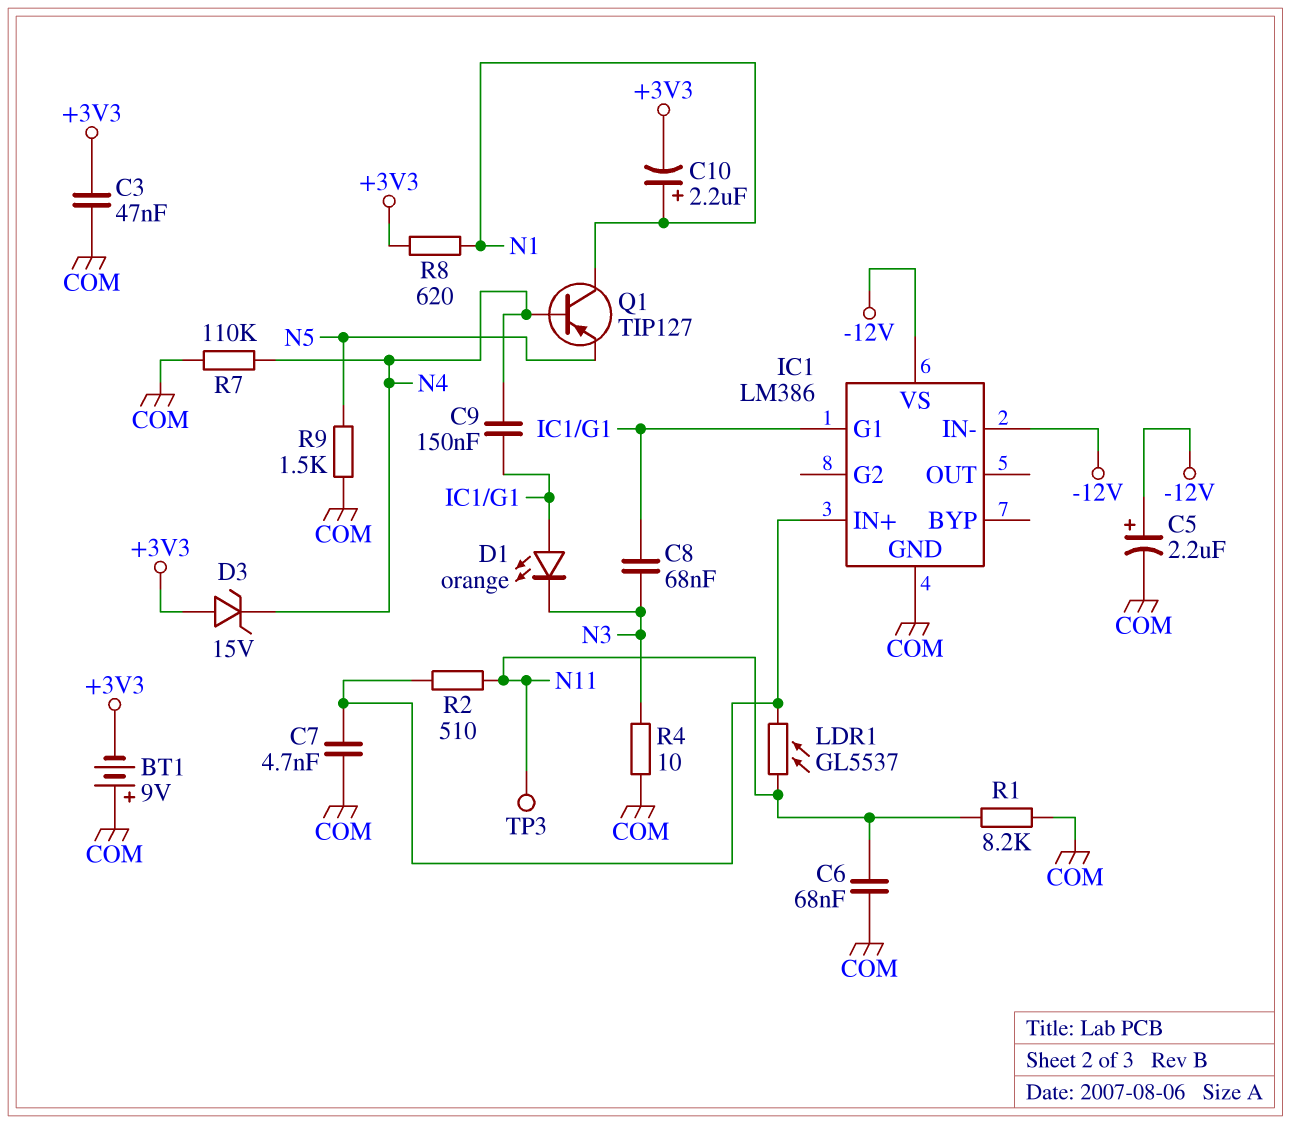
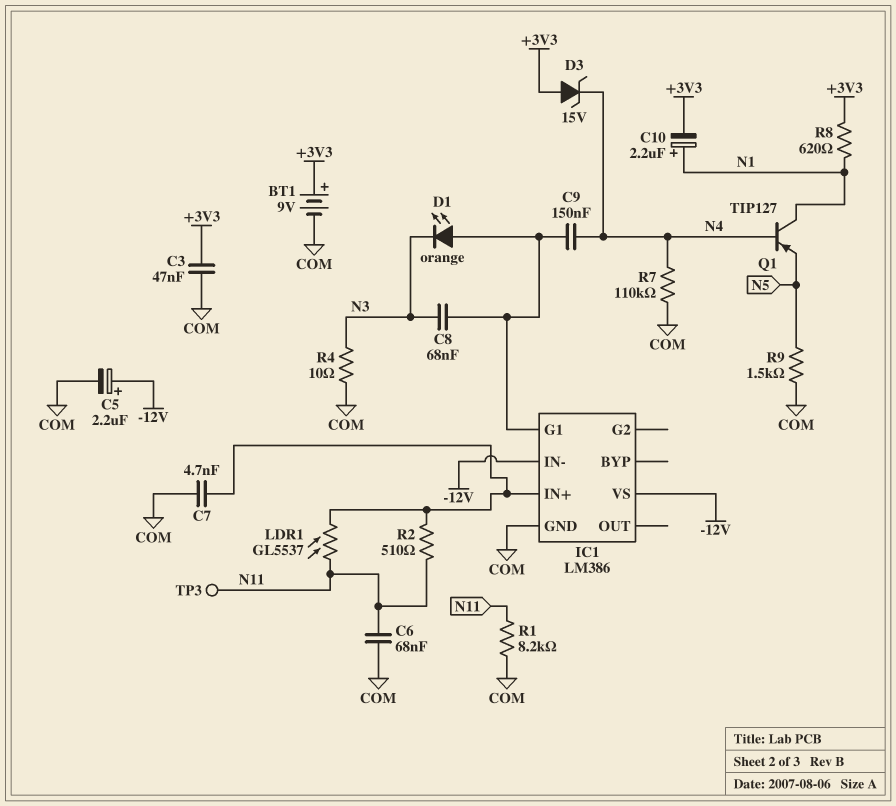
BT1: 9V (plus COM, minus +3V3) -> 9V (plus +3V3, minus COM)

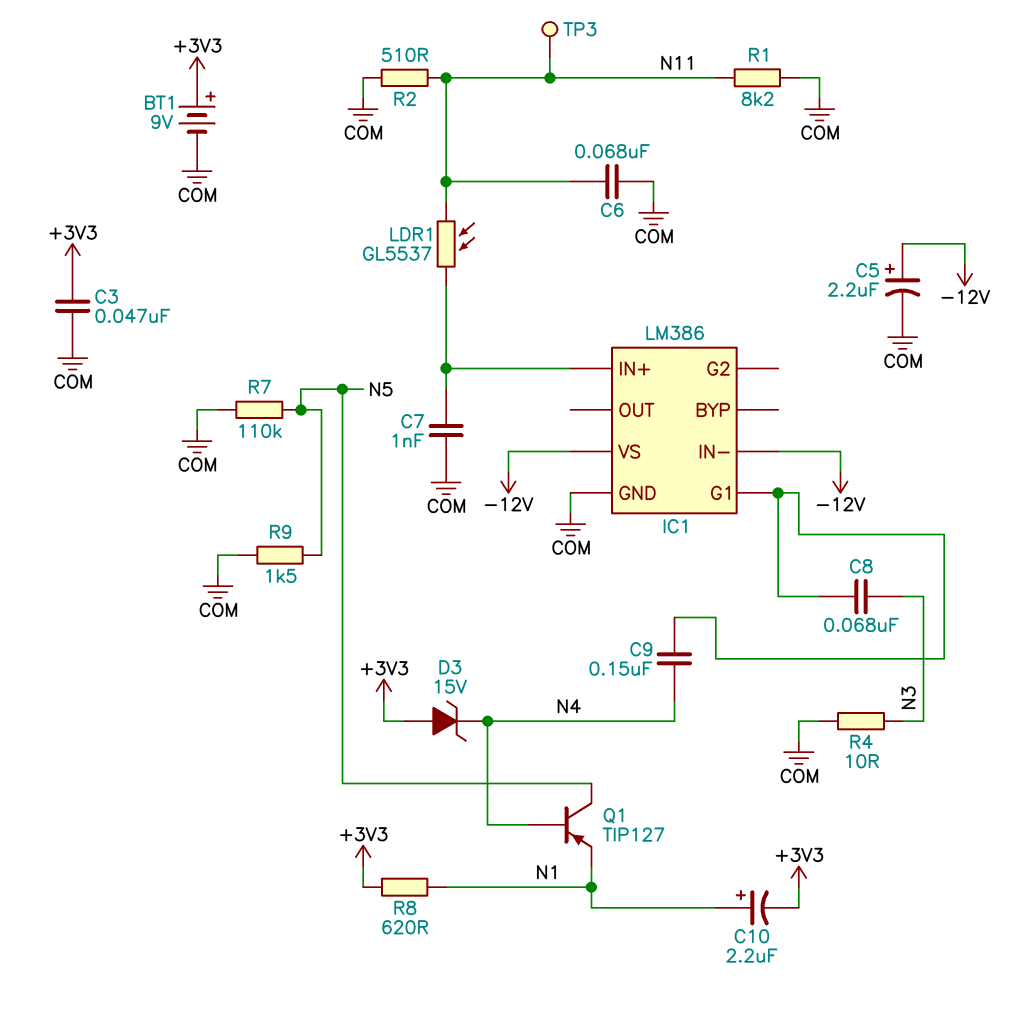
C7: 4.7nF (COM, IC1/IN+) -> 1nF (COM, IC1/IN+)
D1: LED orange (A IC1/G1, K N3) -> none
Q1: PNP TIP127 (B N4, C N1, E N5) -> PNP TIP127 (B N4, C N5, E N1)
R2: 510 (IC1/IN+, N11) -> 510 (COM, N11)
R7: 110k (COM, N4) -> 110k (COM, N5)

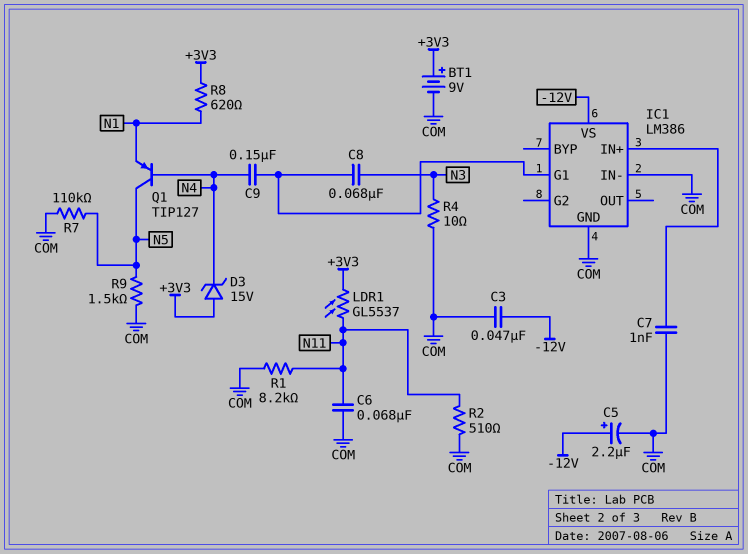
C3: 47nF (+3V3, COM) -> 47nF (-12V, COM)
C10: 2.2uF (plus N1, minus +3V3) -> none
IC1 pin IN-: -12V -> COM
LDR1: GL5537 (IC1/IN+, N11) -> GL5537 (+3V3, N11)
TP3: test point (N11) -> none

